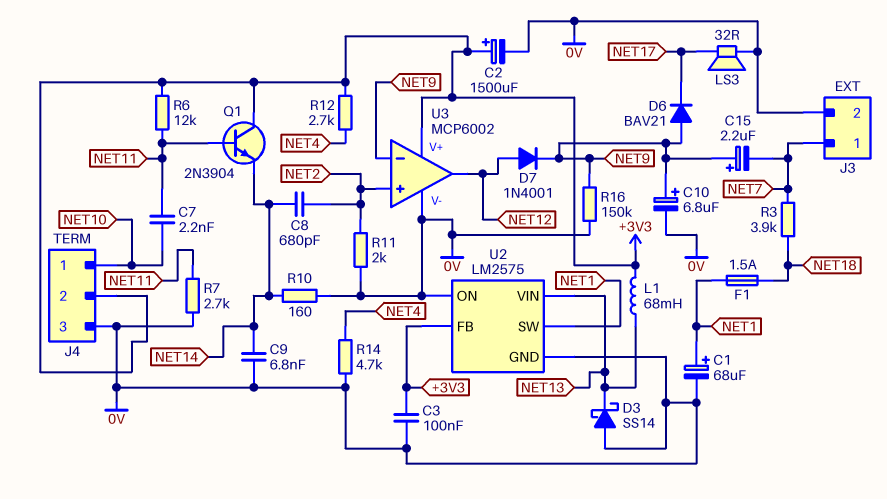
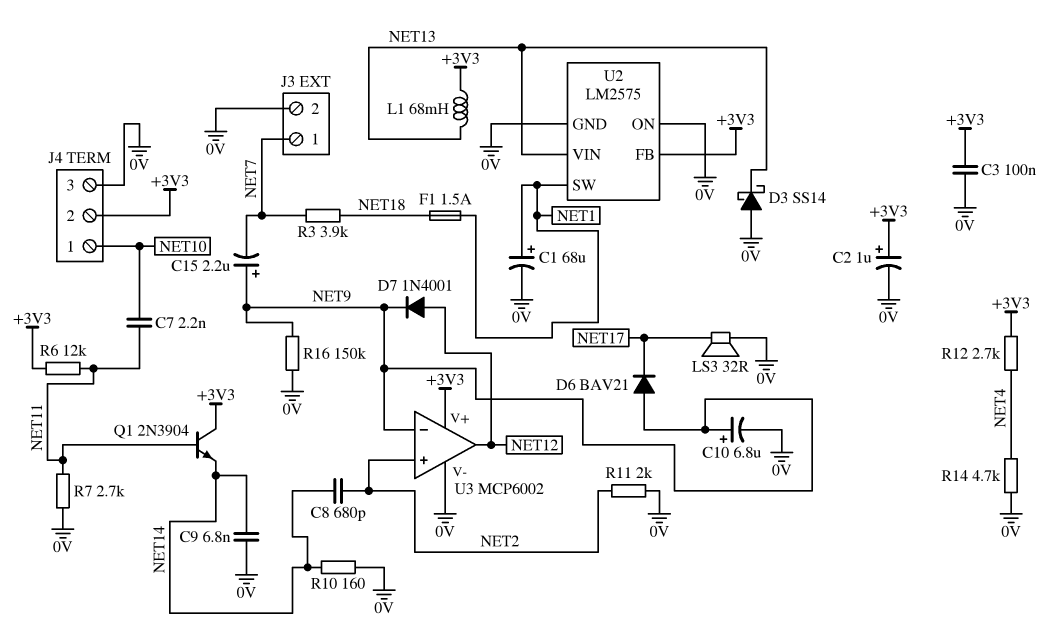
C2: 1500uF (plus +3V3, minus 0V) -> 1uF (plus +3V3, minus 0V)

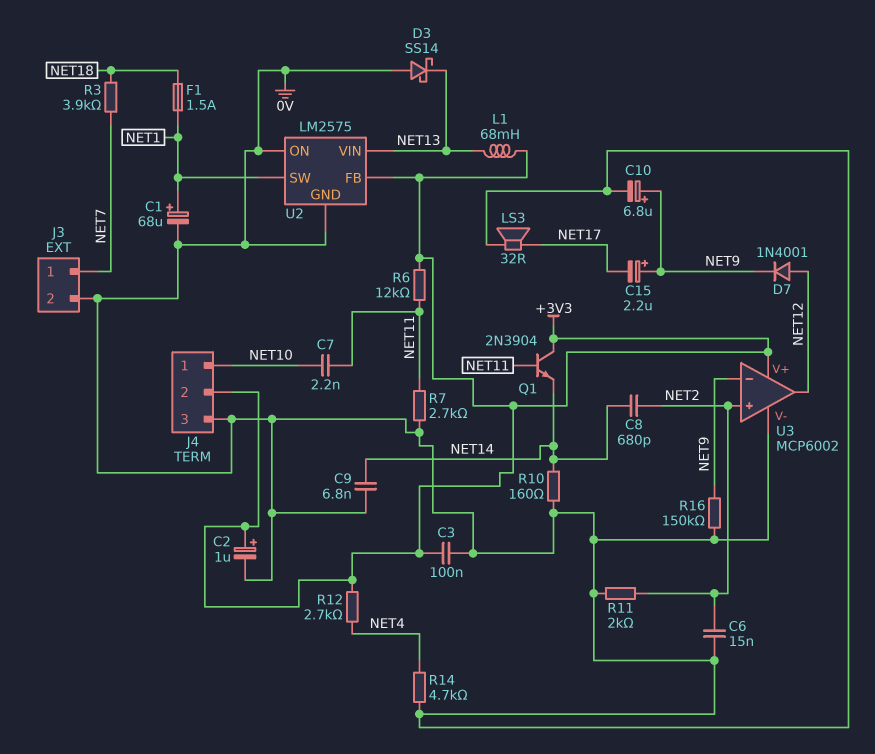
C6: none -> 15nF (0V, NET2)
C15: 2.2uF (plus NET9, minus NET7) -> 2.2uF (plus NET9, minus NET17)
D6: diode BAV21 (A NET9, K NET17) -> none

